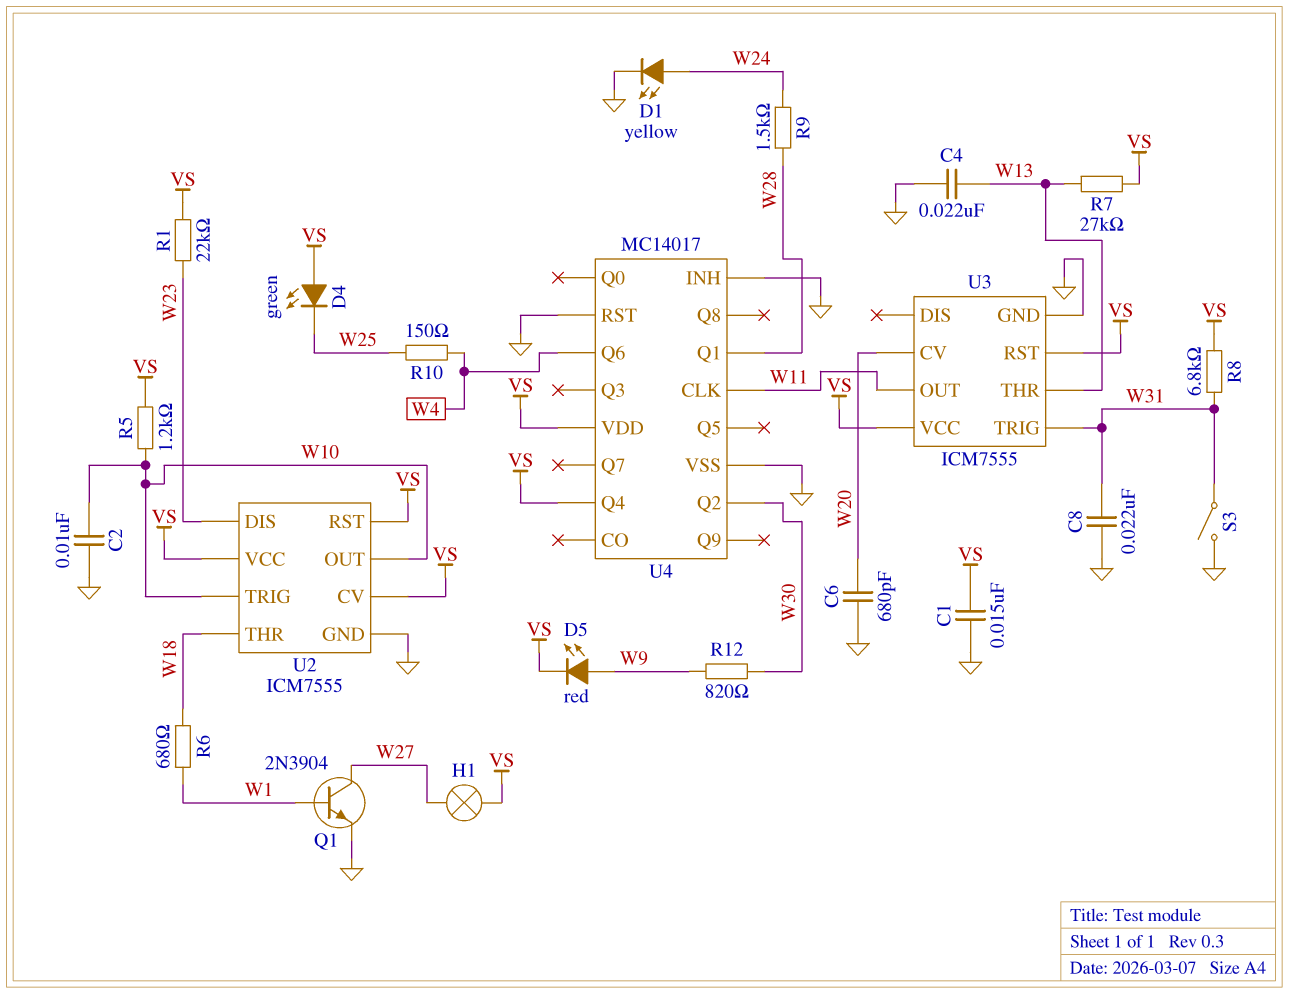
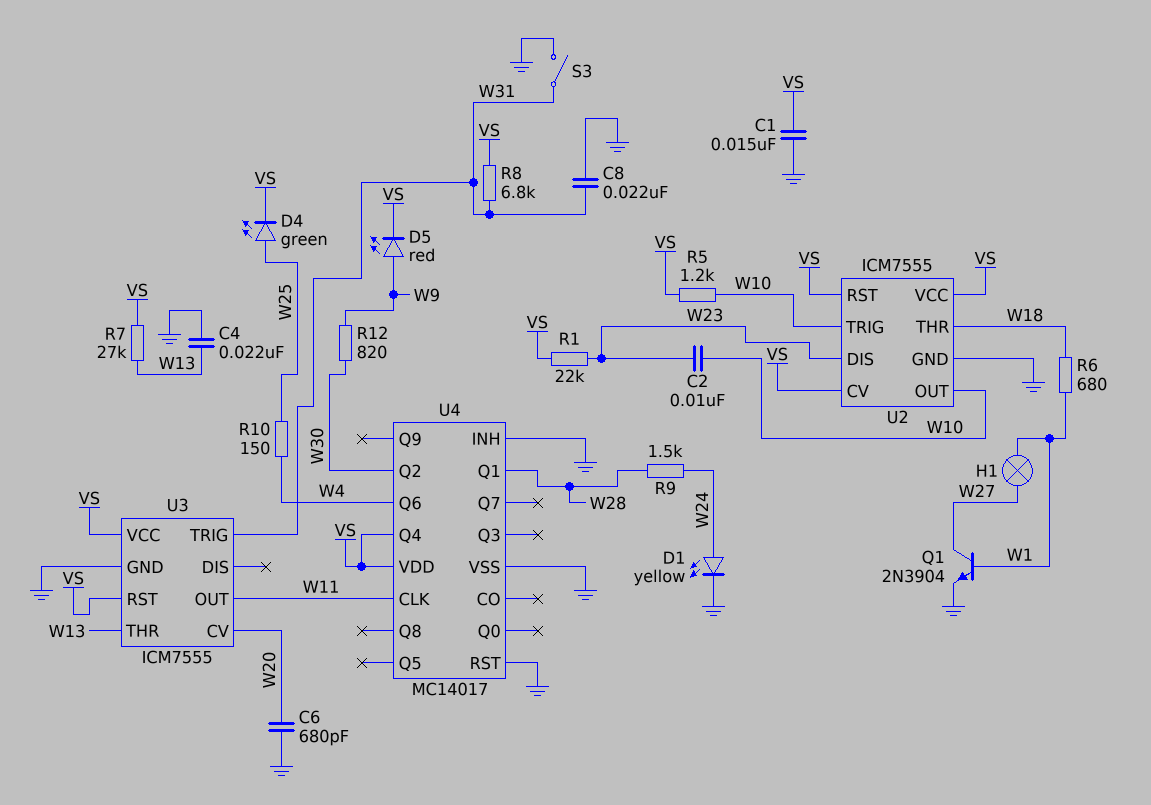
C2: 10nF (GND, W10) -> 10nF (W10, W23)
D4: LED green (A VS, K W25) -> LED green (A W25, K VS)
H1: lamp (VS, W27) -> lamp (W1, W27)

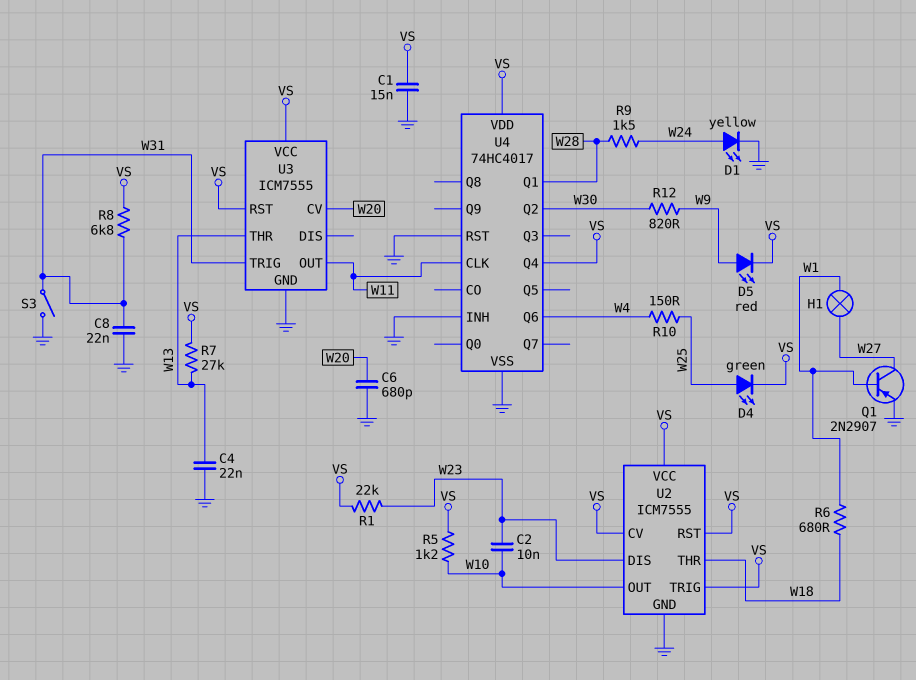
Q1: NPN 2N3904 (B W1, C W27, E GND) -> PNP 2N2907 (B W1, C W27, E GND)
U2 pin TRIG: W10 -> VS
U4: MC14017 -> 74HC4017

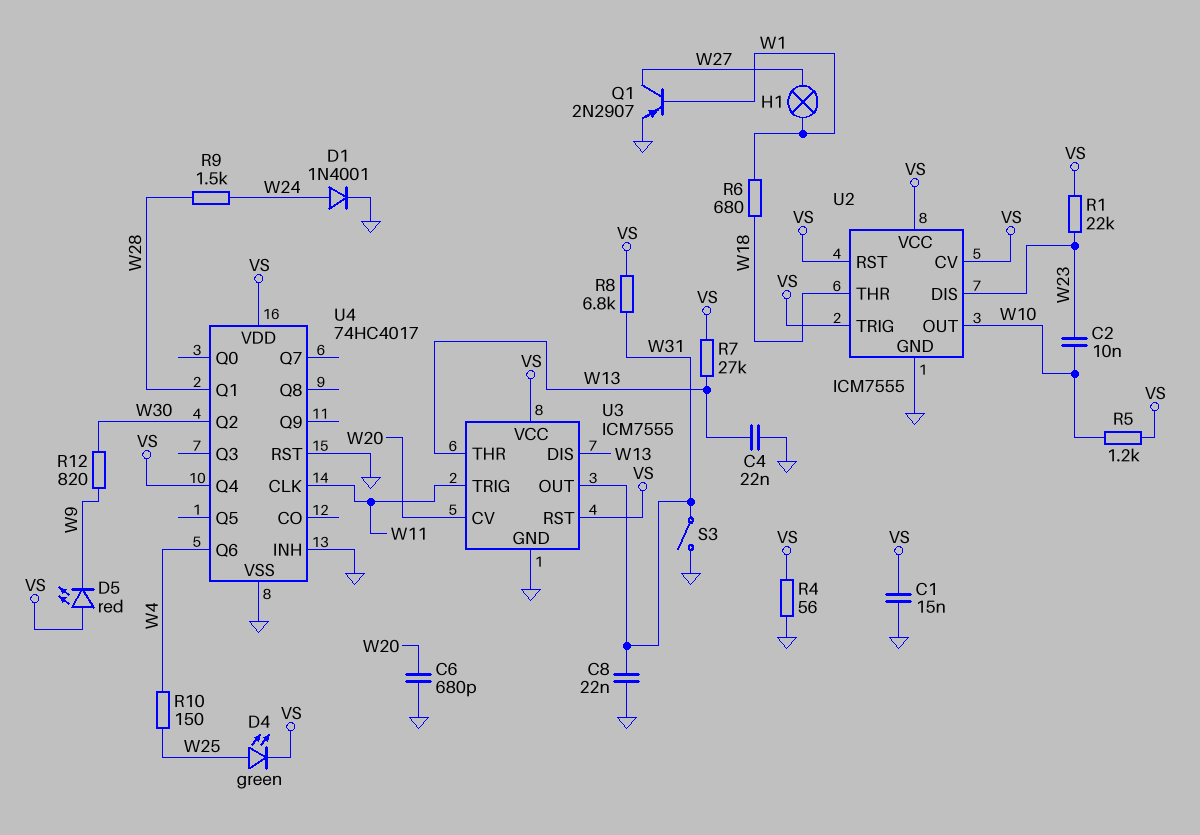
D1: LED yellow (A W24, K GND) -> diode 1N4001 (A W24, K GND)
D5: LED red (A W9, K VS) -> LED red (A VS, K W9)
R4: none -> 56 (GND, VS)
U3 pin DIS: none -> W13
U3 pin OUT: W11 -> W31
U3 pin TRIG: W31 -> W11

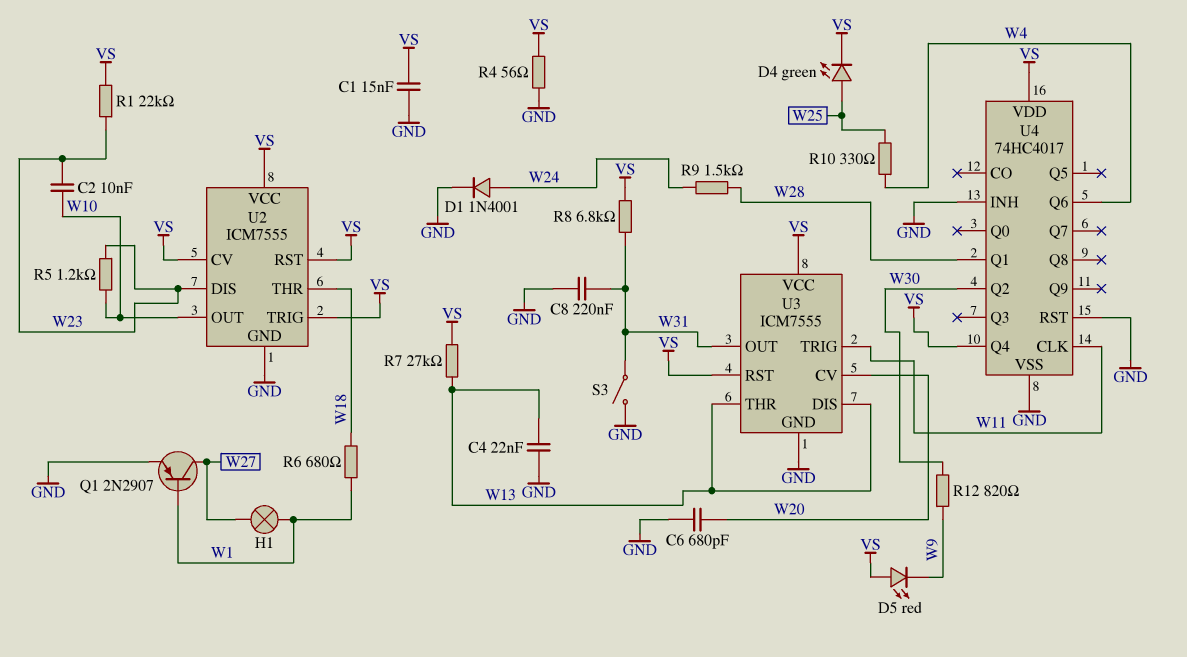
C8: 22nF (GND, W31) -> 220nF (GND, W31)
R5: 1.2k (VS, W10) -> 1.2k (W10, W23)
R10: 150 (W4, W25) -> 330 (W4, W25)

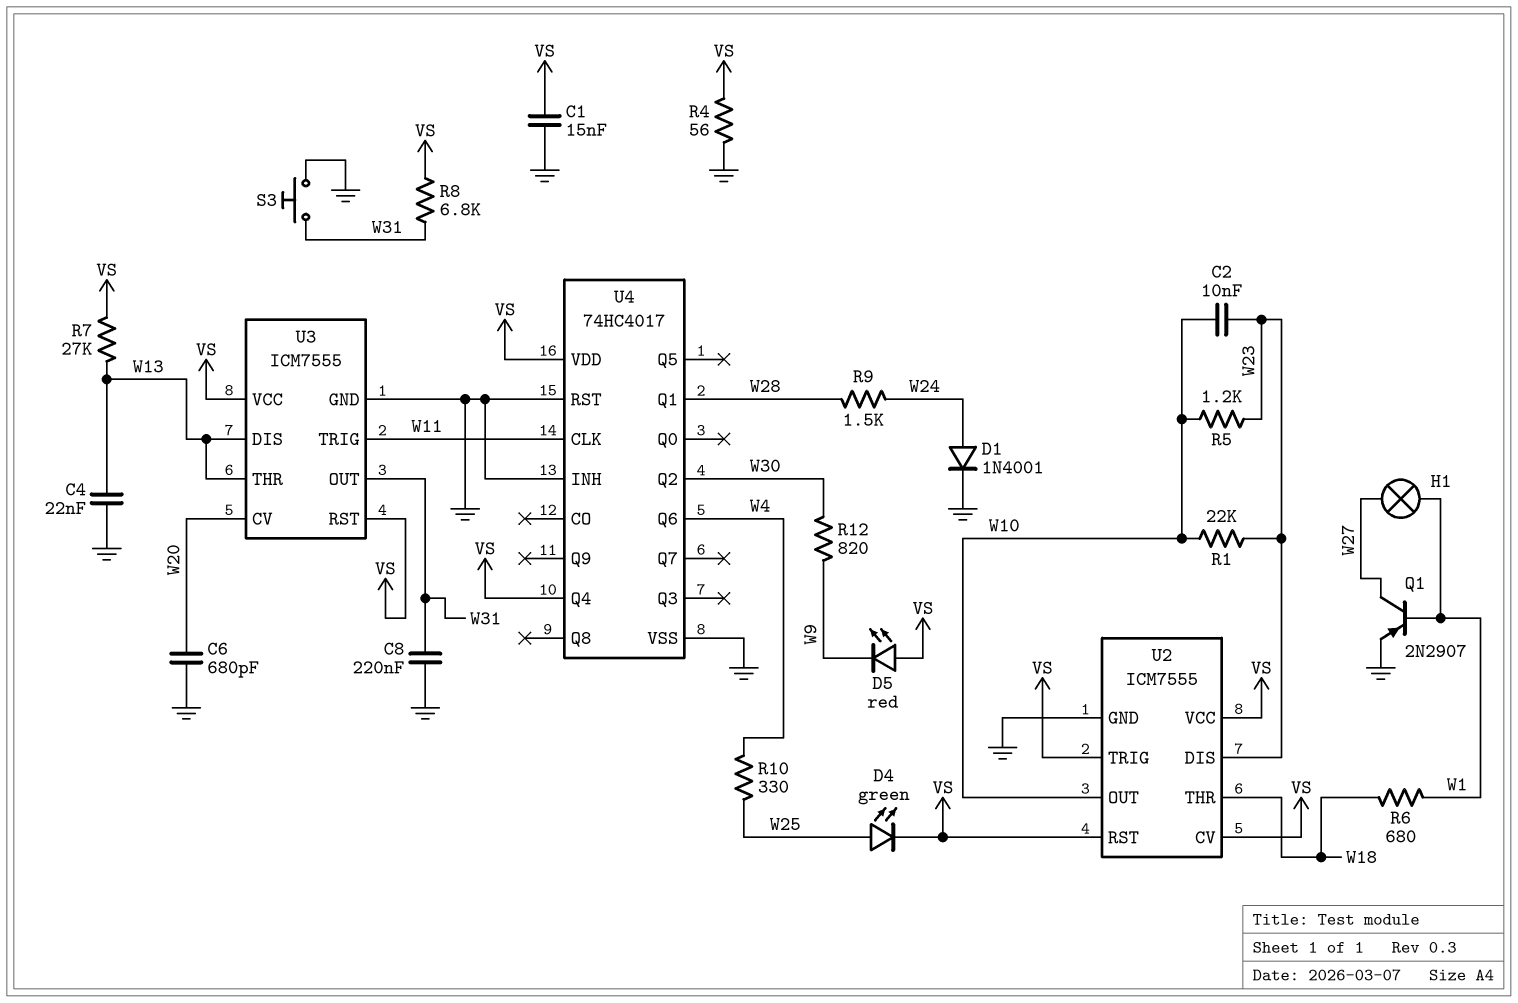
R1: 22k (VS, W23) -> 22k (W10, W23)
S3: switch (GND, W31) -> button (GND, W31)

